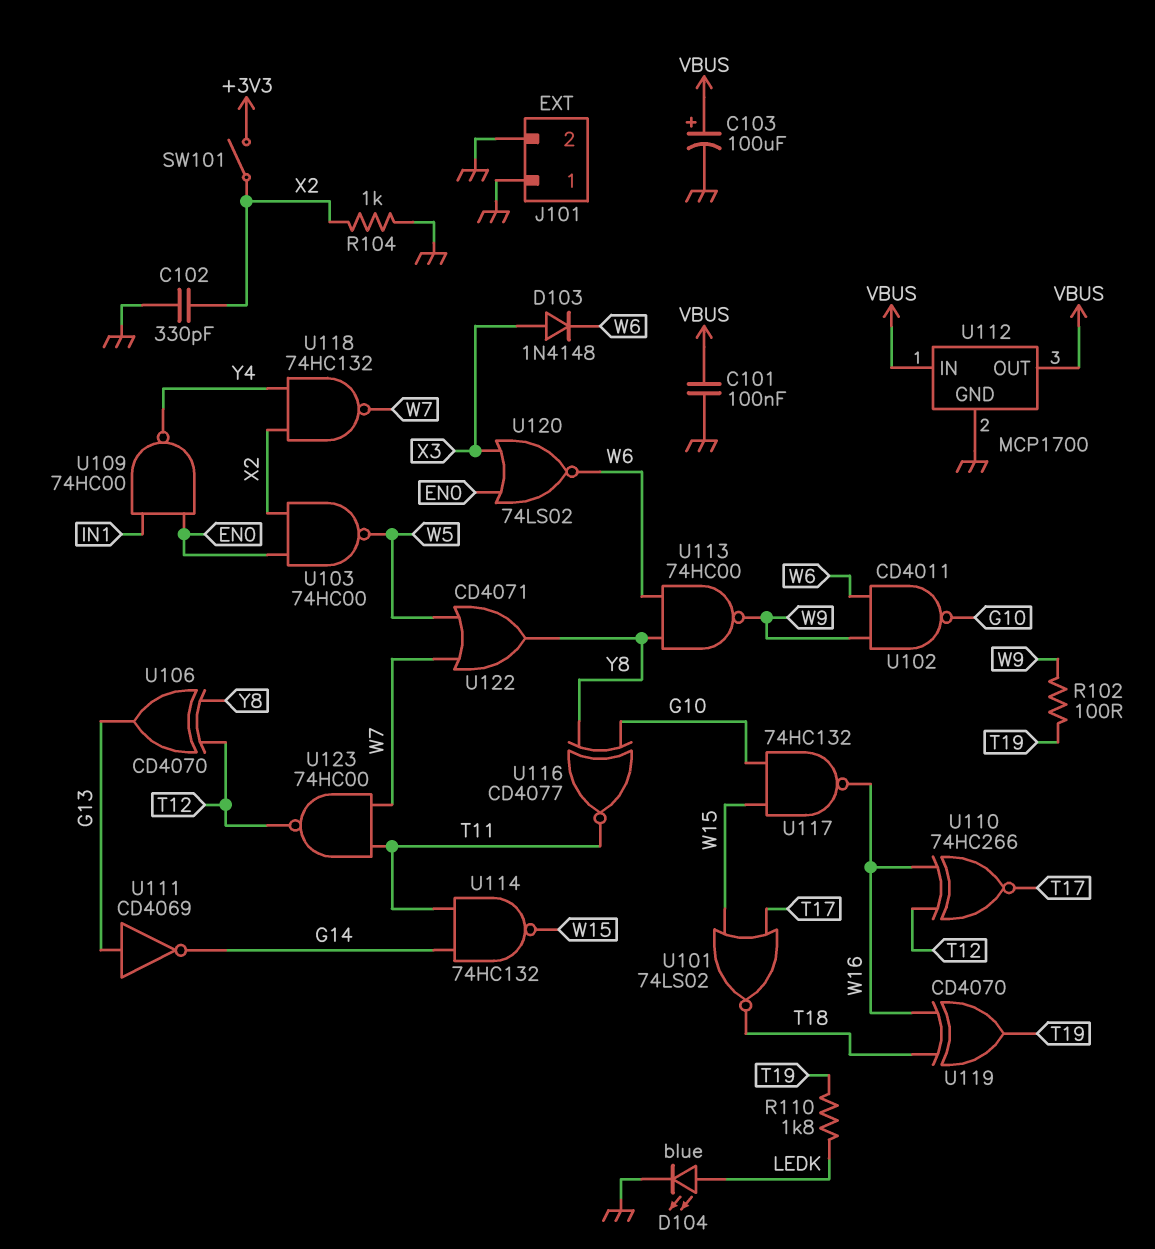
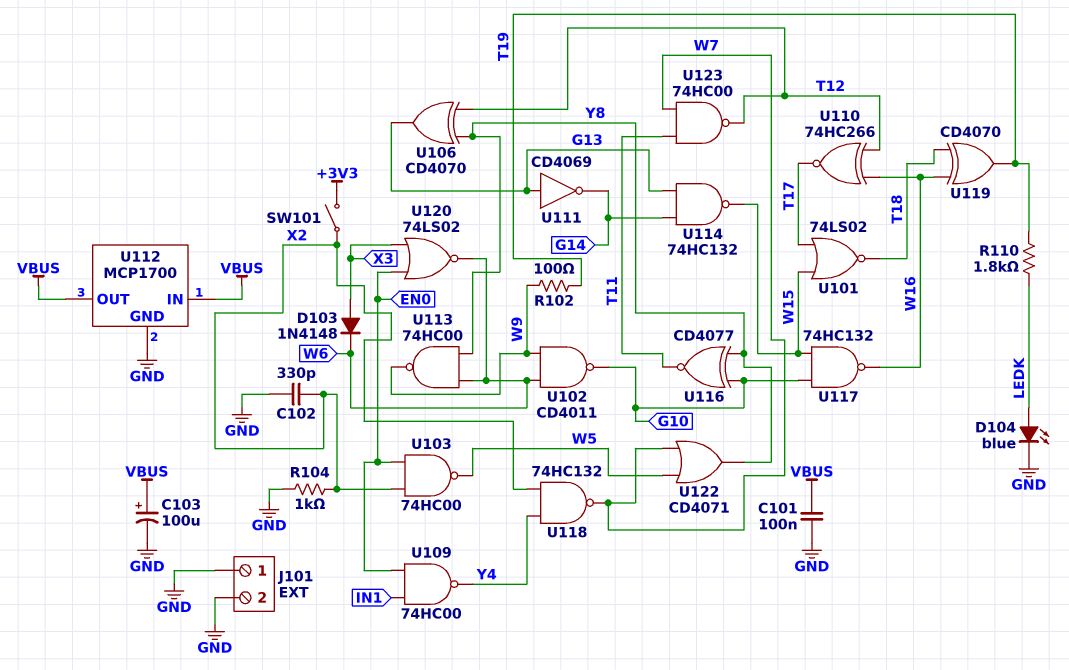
U114: NAND 74HC132 (in G14, in T11, out W15) -> NAND 74HC132 (in G13, in G14, out W15)

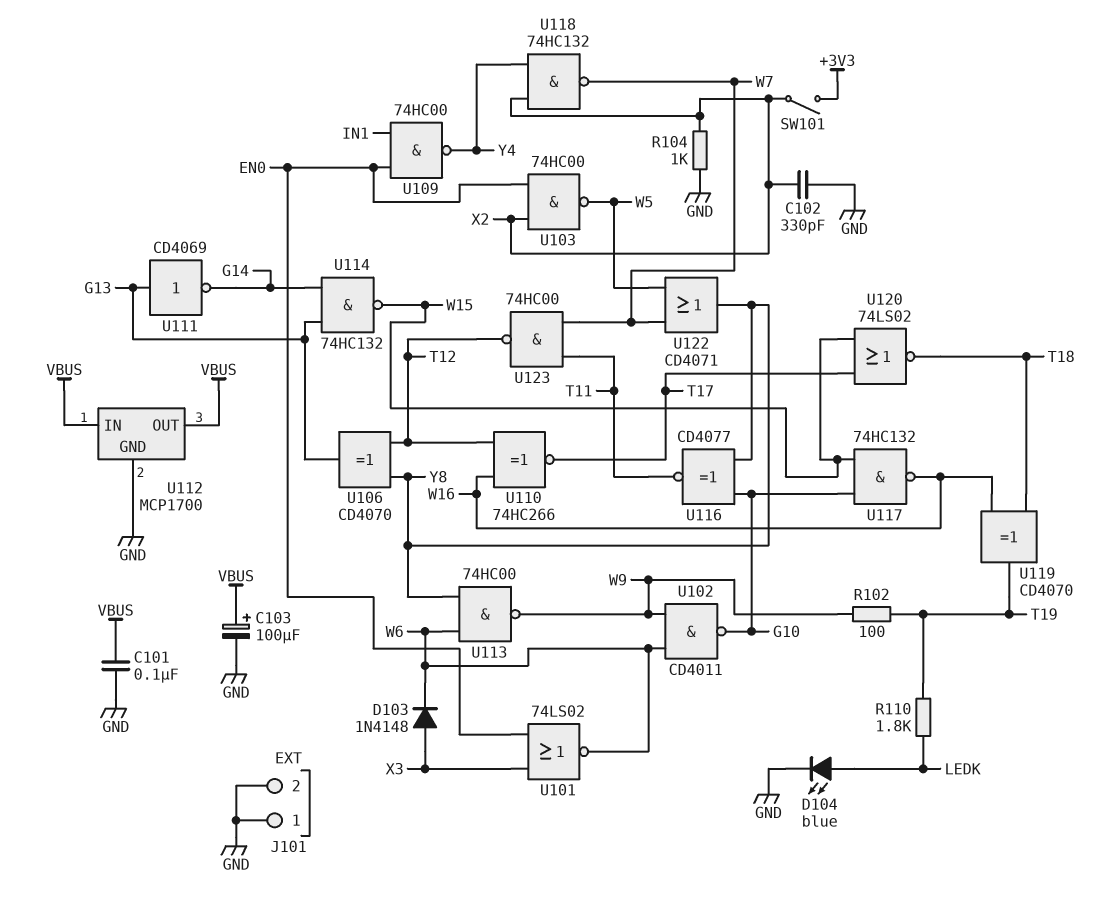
U101: NOR 74LS02 (in T17, in W15, out T18) -> NOR 74LS02 (in EN0, in X3, out W6)
U120: NOR 74LS02 (in EN0, in X3, out W6) -> NOR 74LS02 (in T17, in W15, out T18)

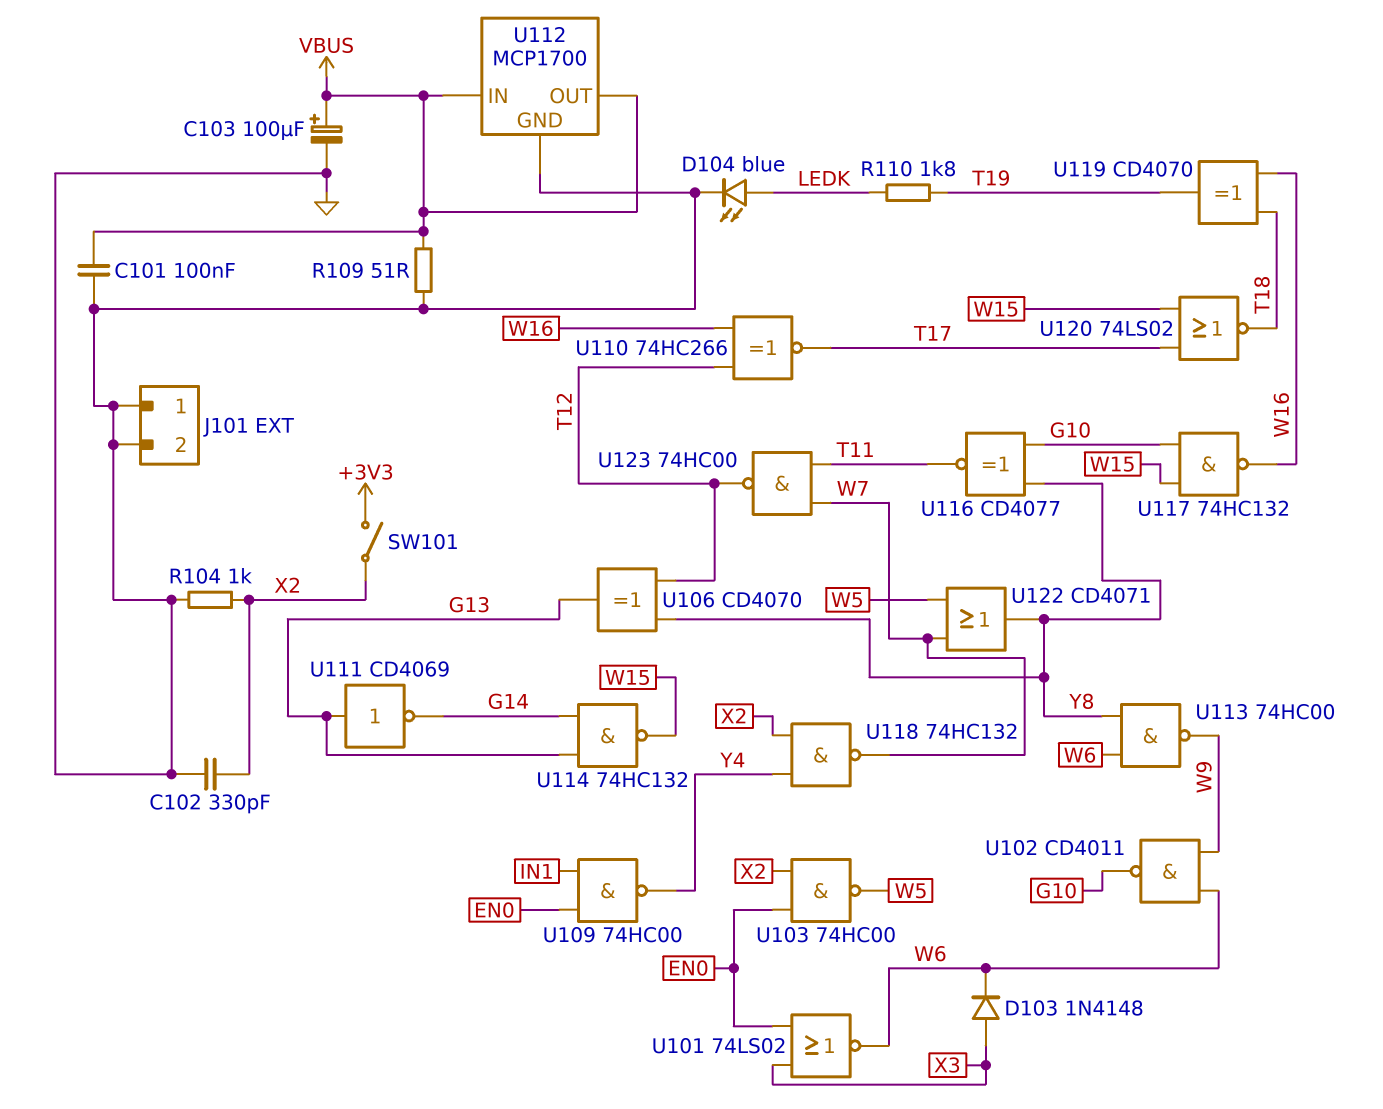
R102: 100 (T19, W9) -> none
R109: none -> 51 (GND, VBUS)

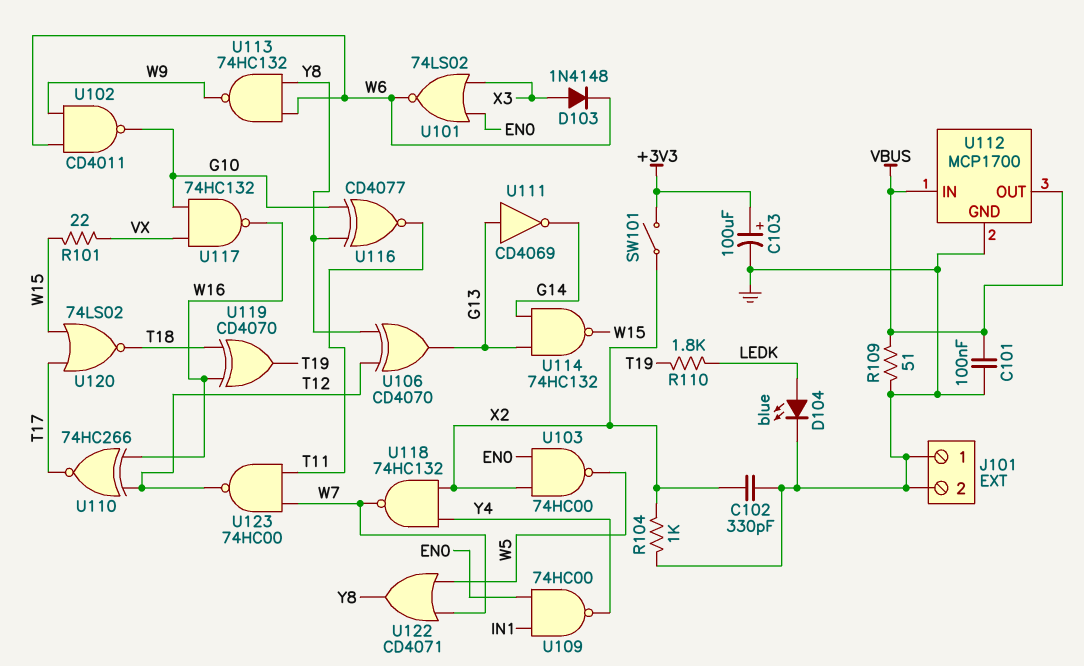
C103: 100uF (plus VBUS, minus GND) -> 100uF (plus +3V3, minus GND)
R101: none -> 22 (VX, W15)
U113: NAND 74HC00 (in W6, in Y8, out W9) -> NAND 74HC132 (in W6, in Y8, out W9)
U117: NAND 74HC132 (in G10, in W15, out W16) -> NAND 74HC132 (in G10, in VX, out W16)

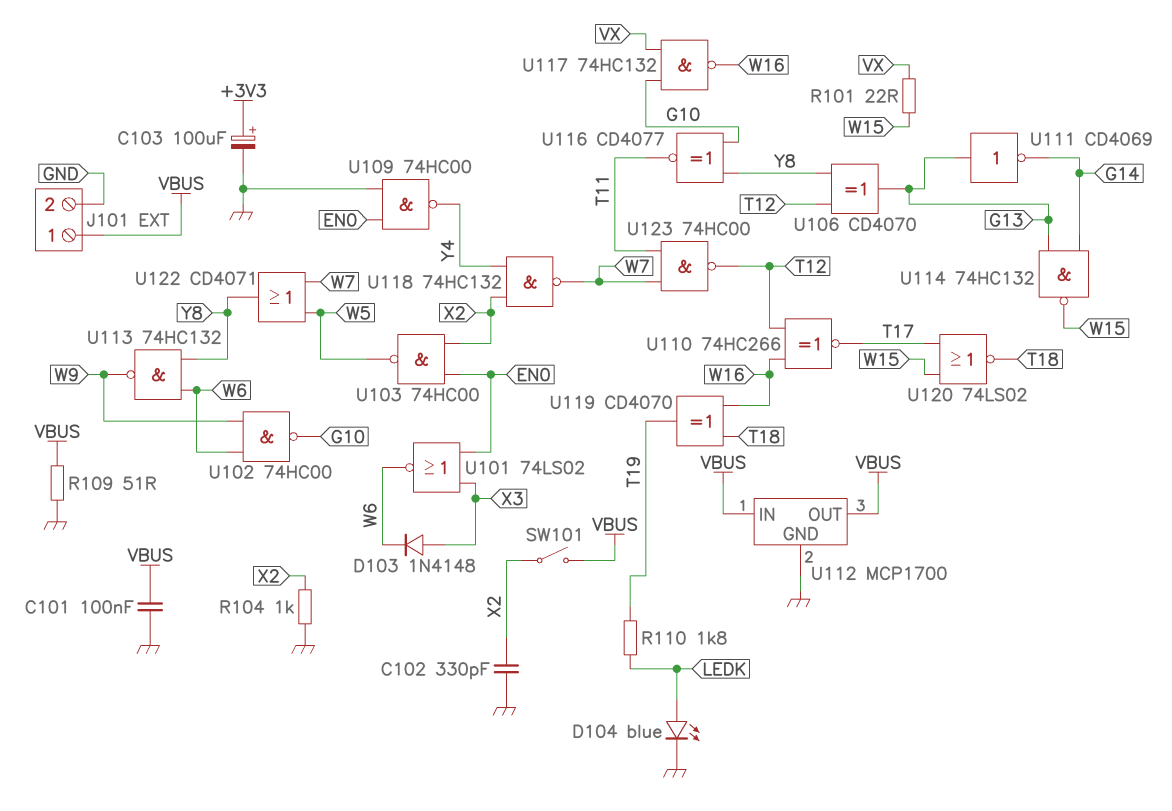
J101 pin 1: GND -> VBUS
SW101: switch (+3V3, X2) -> switch (VBUS, X2)
U102: NAND CD4011 (in W6, in W9, out G10) -> NAND 74HC00 (in W6, in W9, out G10)
U109: NAND 74HC00 (in EN0, in IN1, out Y4) -> NAND 74HC00 (in EN0, in GND, out Y4)

